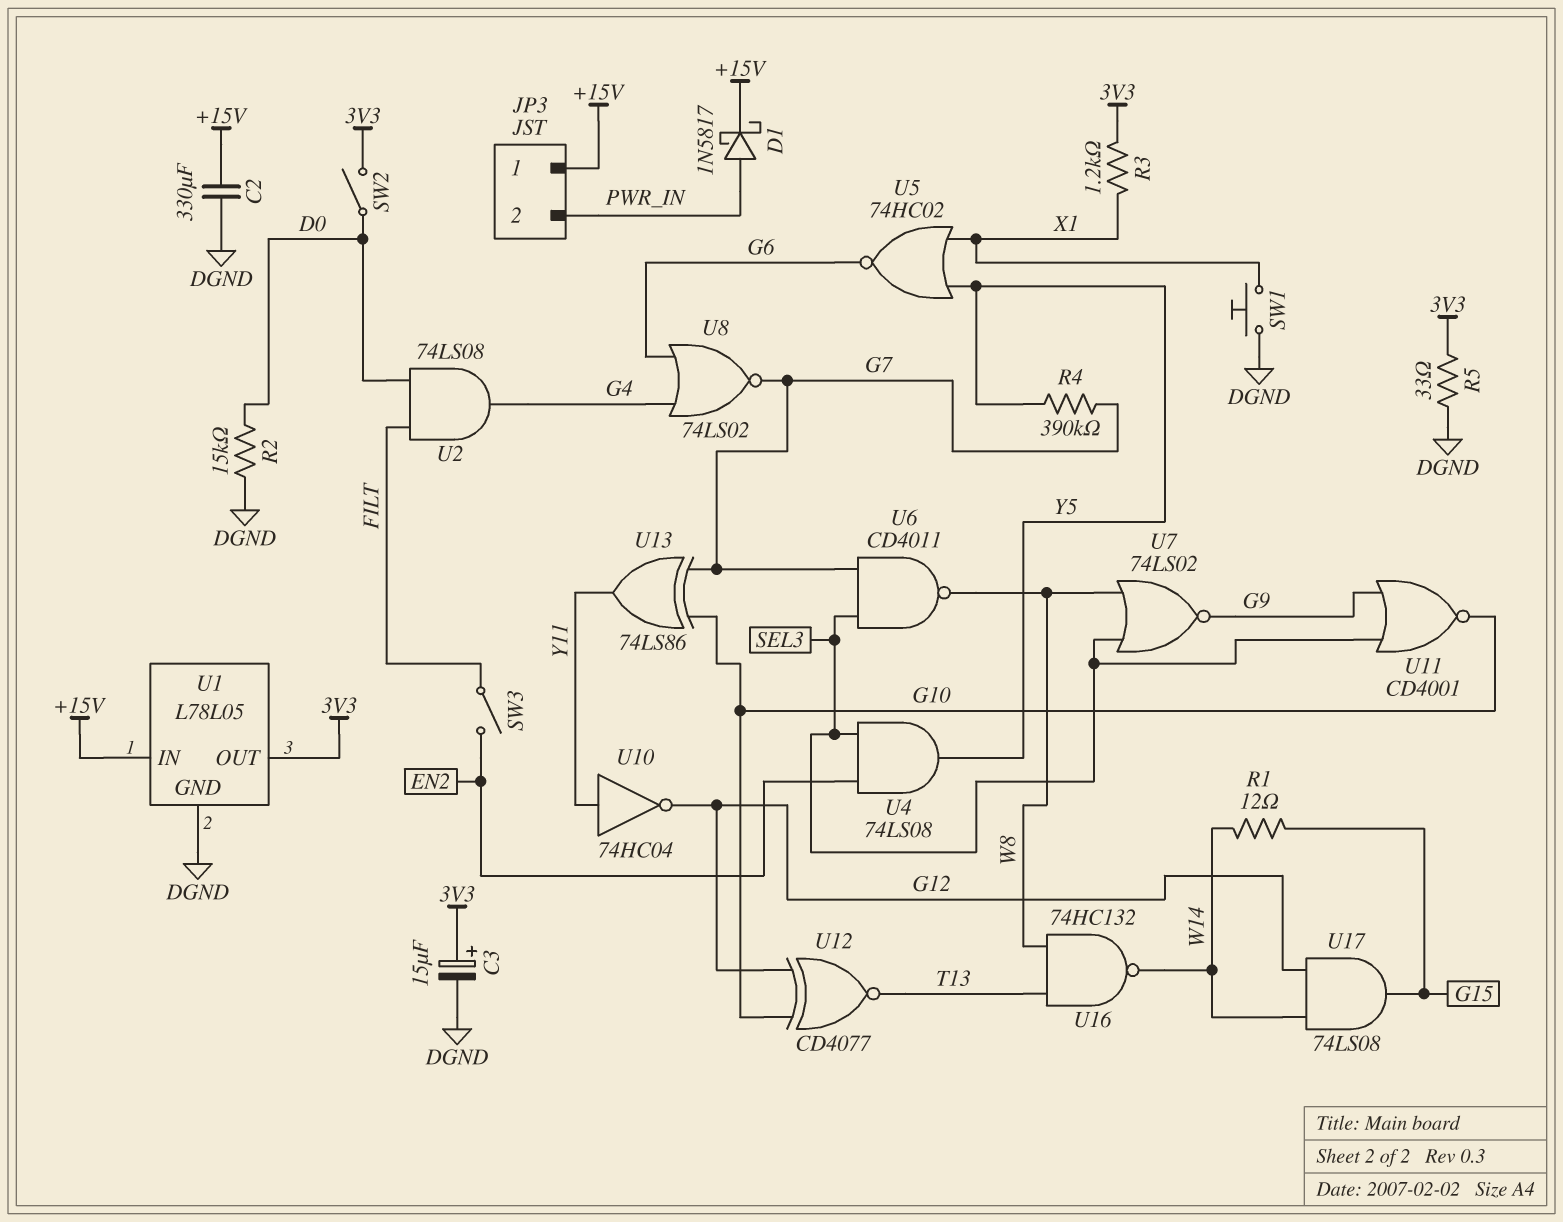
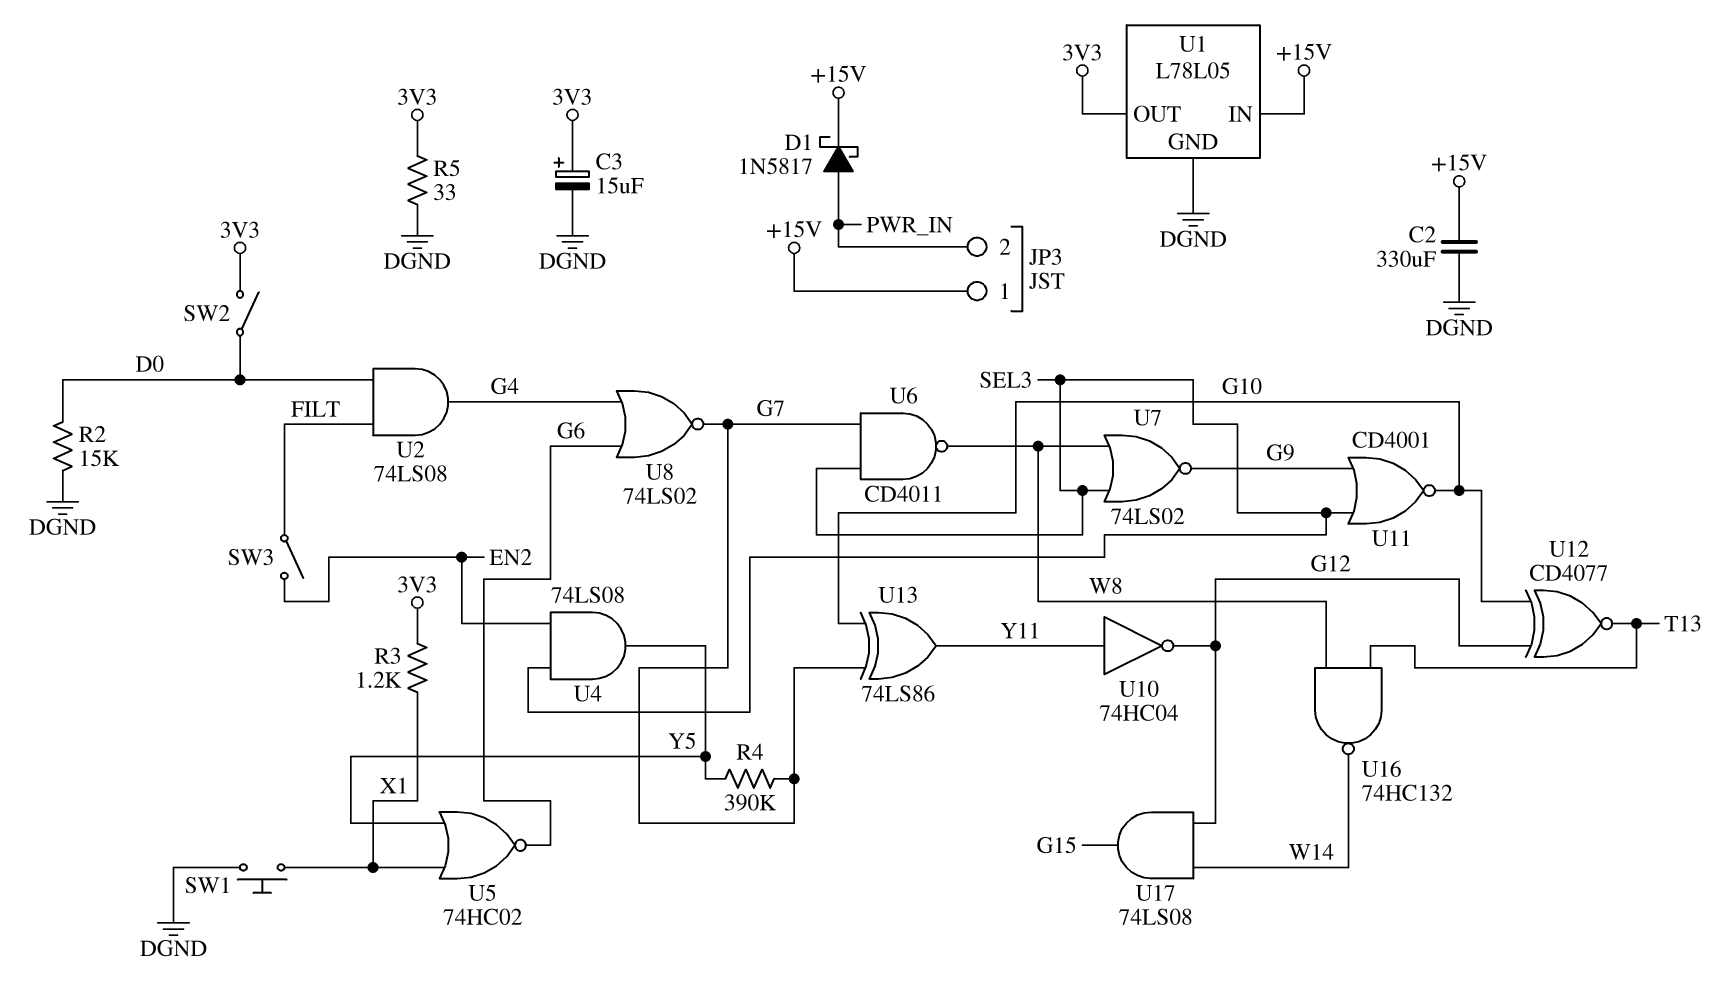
R1: 12 (G15, W14) -> none

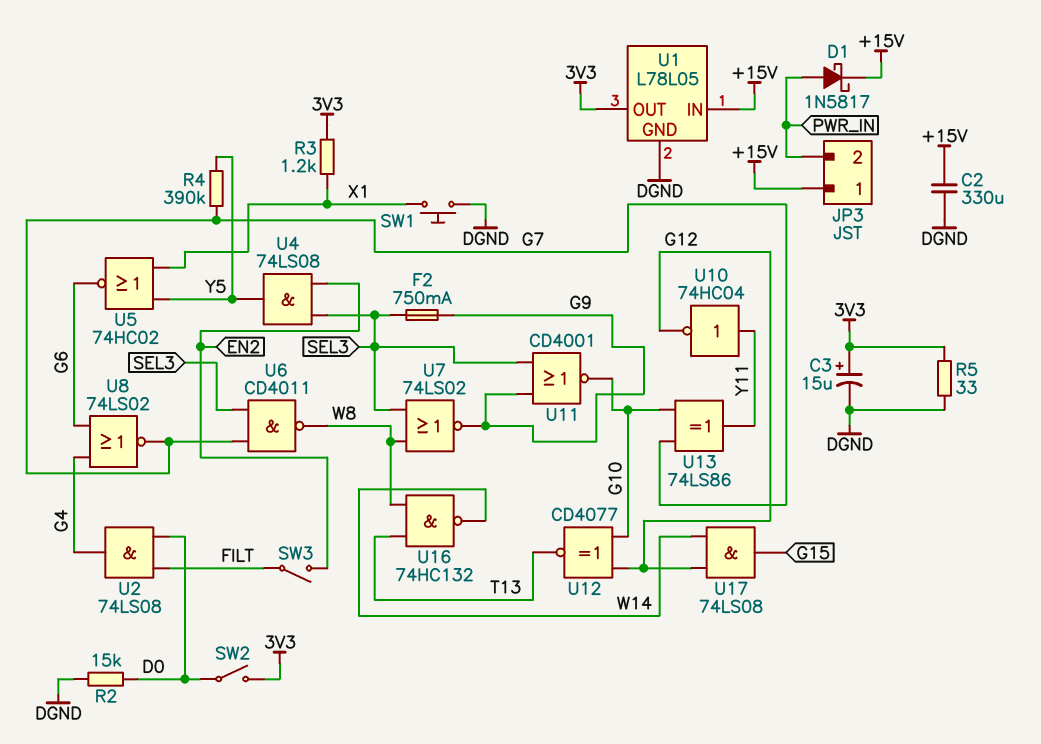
F2: none -> 750mA (G9, SEL3)

